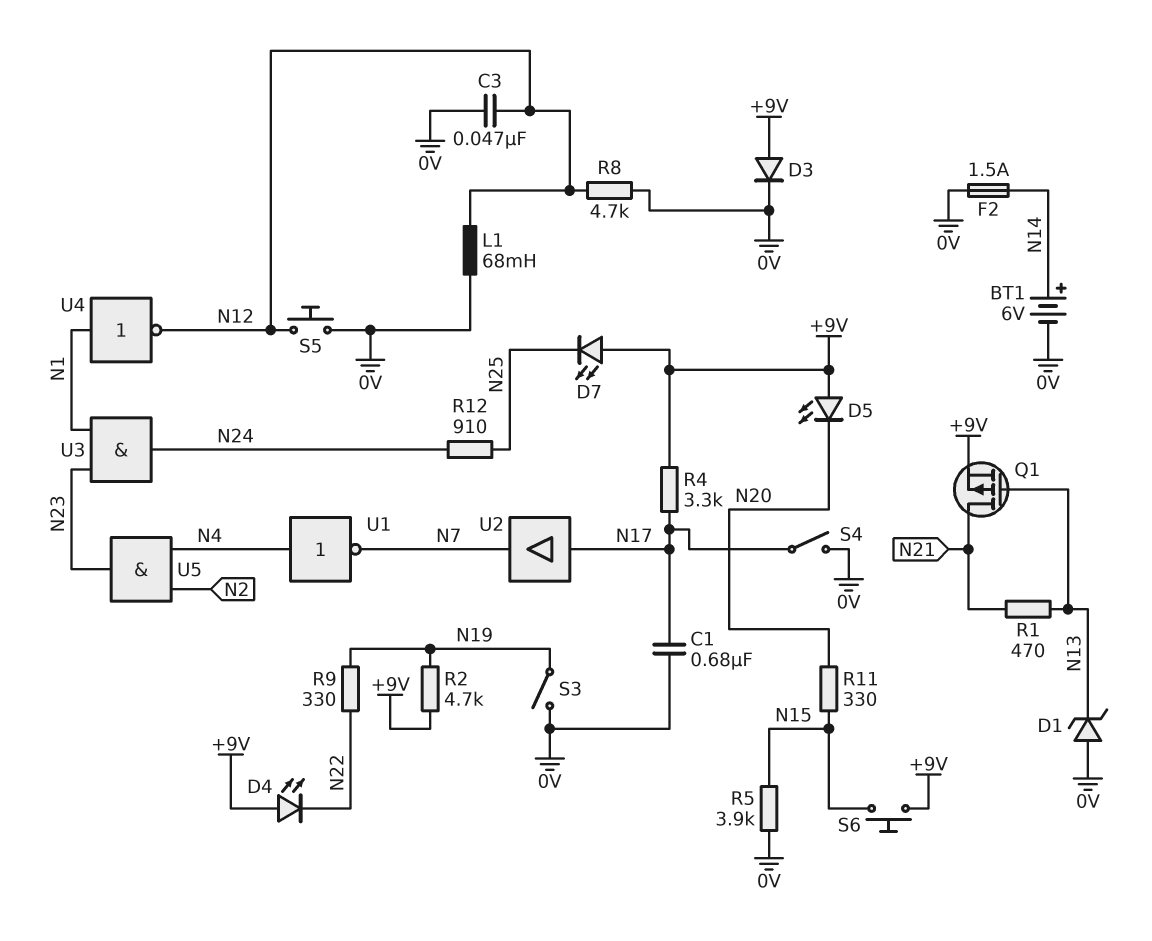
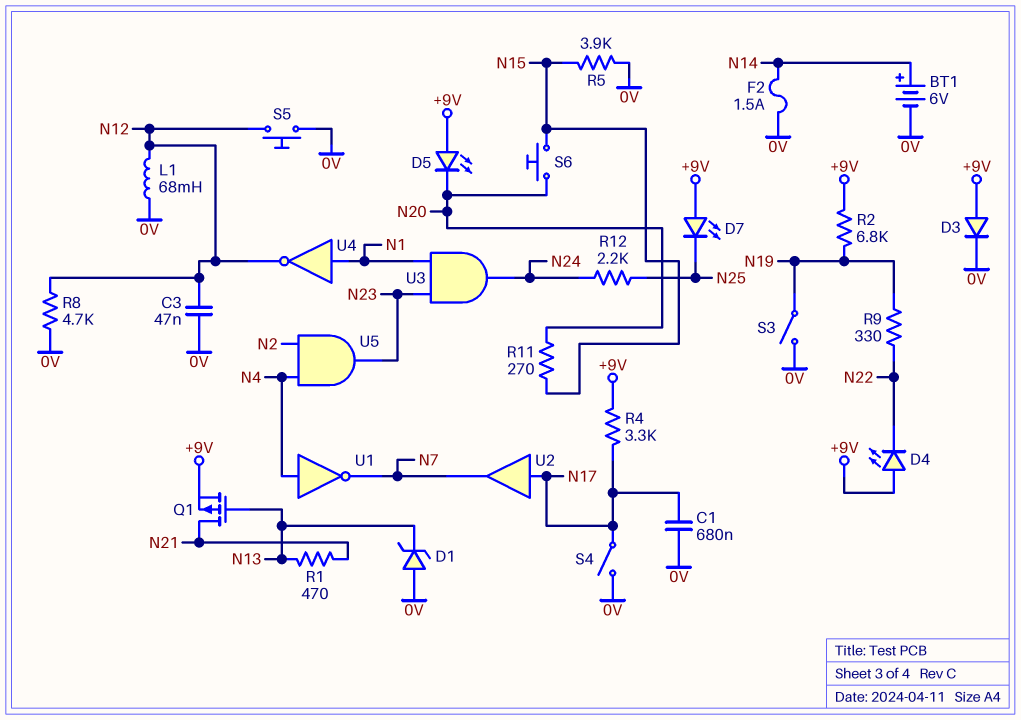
R2: 4.7k (+9V, N19) -> 6.8k (+9V, N19)
R11: 330 (N15, N20) -> 270 (N15, N20)
R12: 910 (N24, N25) -> 2.2k (N24, N25)
S6: button (+9V, N15) -> button (N15, N20)

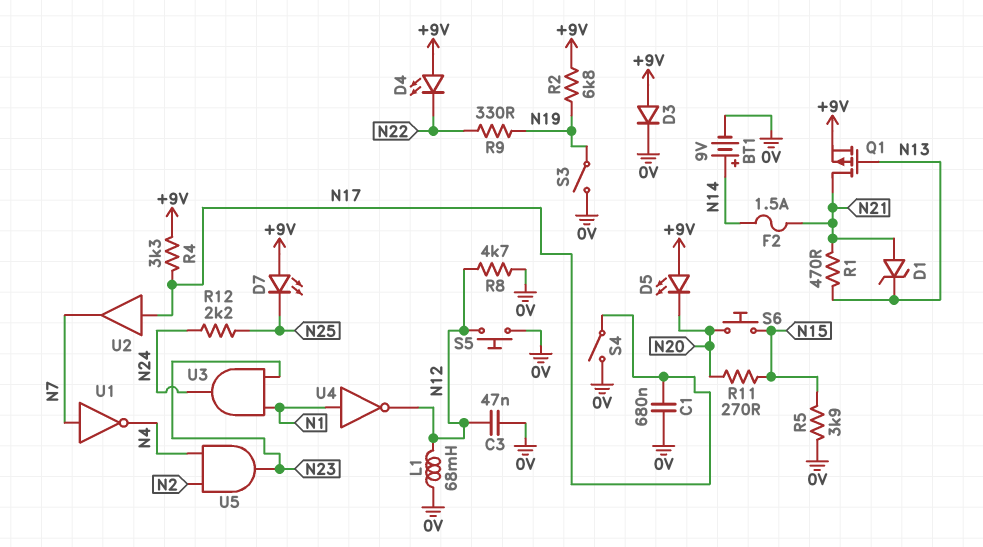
BT1: 6V (plus N14, minus 0V) -> 9V (plus N14, minus 0V)
D1: zener (A 0V, K N13) -> zener (A N21, K N13)
F2: 1.5A (0V, N14) -> 1.5A (N14, N21)
U1: NOT (in N4, out N7) -> NOT (in N7, out N4)

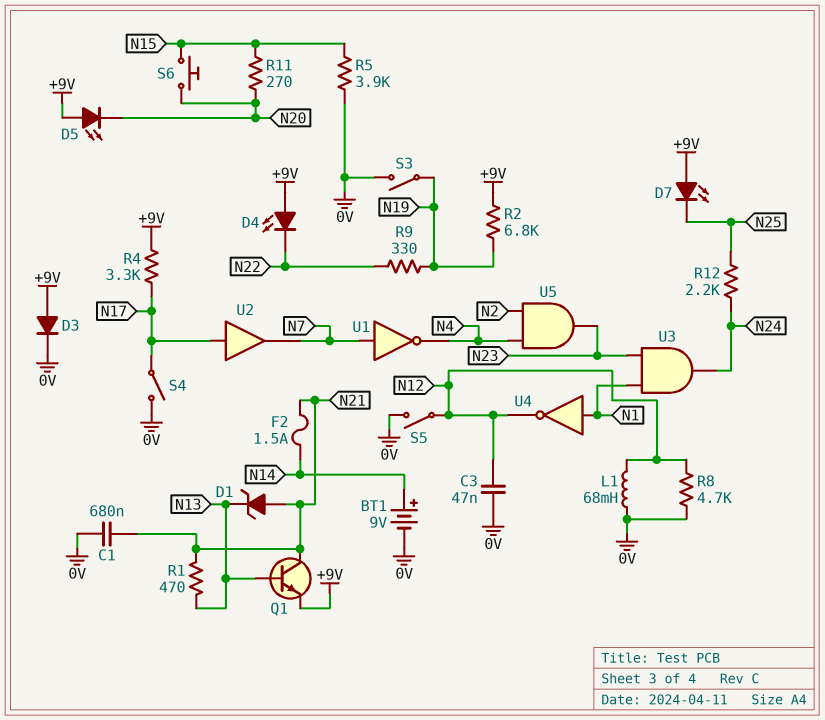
C1: 680nF (0V, N17) -> 680nF (0V, N21)
Q1: PMOS (G N13, D N21, S +9V) -> NPN (B N13, C N21, E +9V)
S5: button (0V, N12) -> switch (0V, N12)

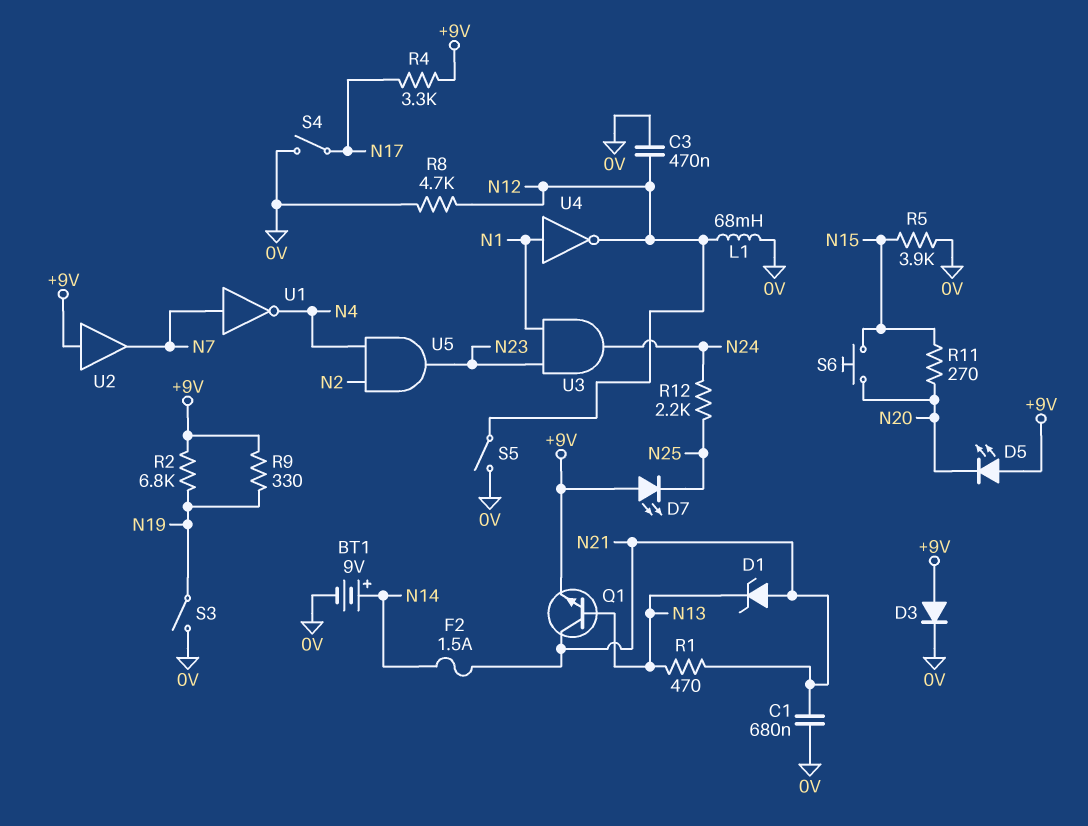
C3: 47nF (0V, N12) -> 470nF (0V, N12)
D4: LED (A +9V, K N22) -> none
R9: 330 (N19, N22) -> 330 (+9V, N19)
U2: buffer (in N17, out N7) -> buffer (in +9V, out N7)

